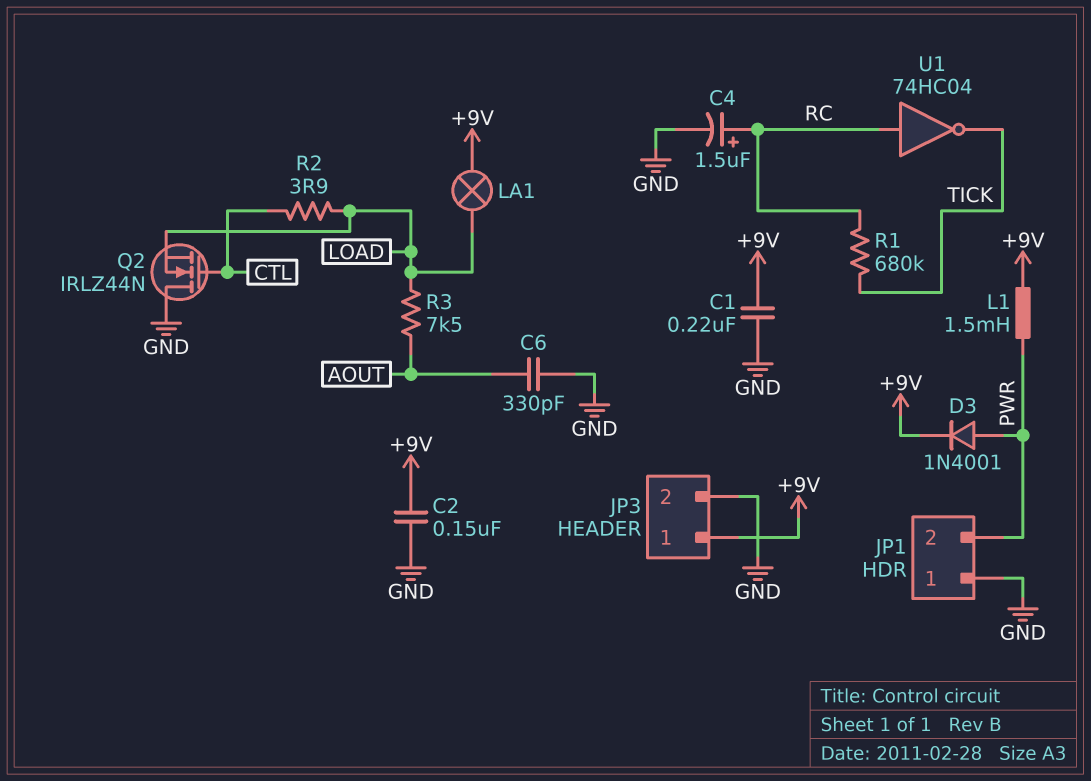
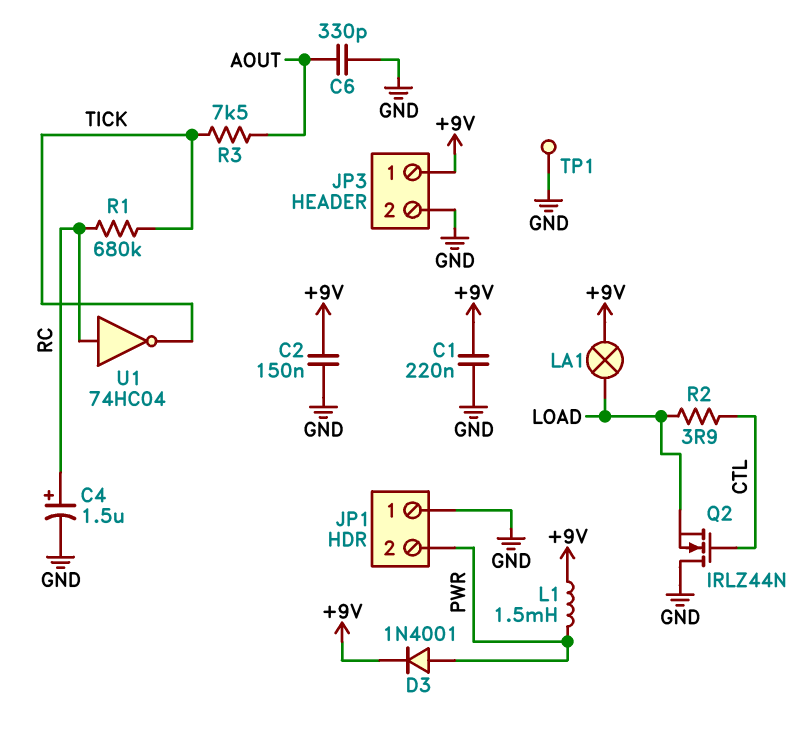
R3: 7.5k (AOUT, LOAD) -> 7.5k (AOUT, TICK)
TP1: none -> test point (GND)

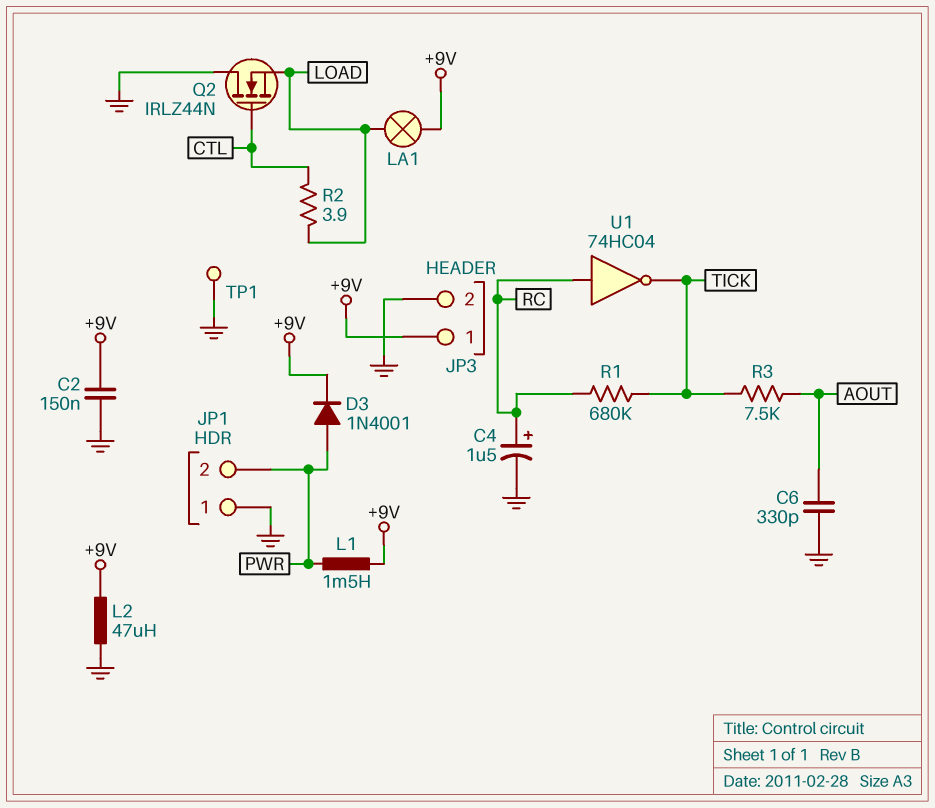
C1: 220nF (+9V, GND) -> none
L2: none -> 47uH (+9V, GND)

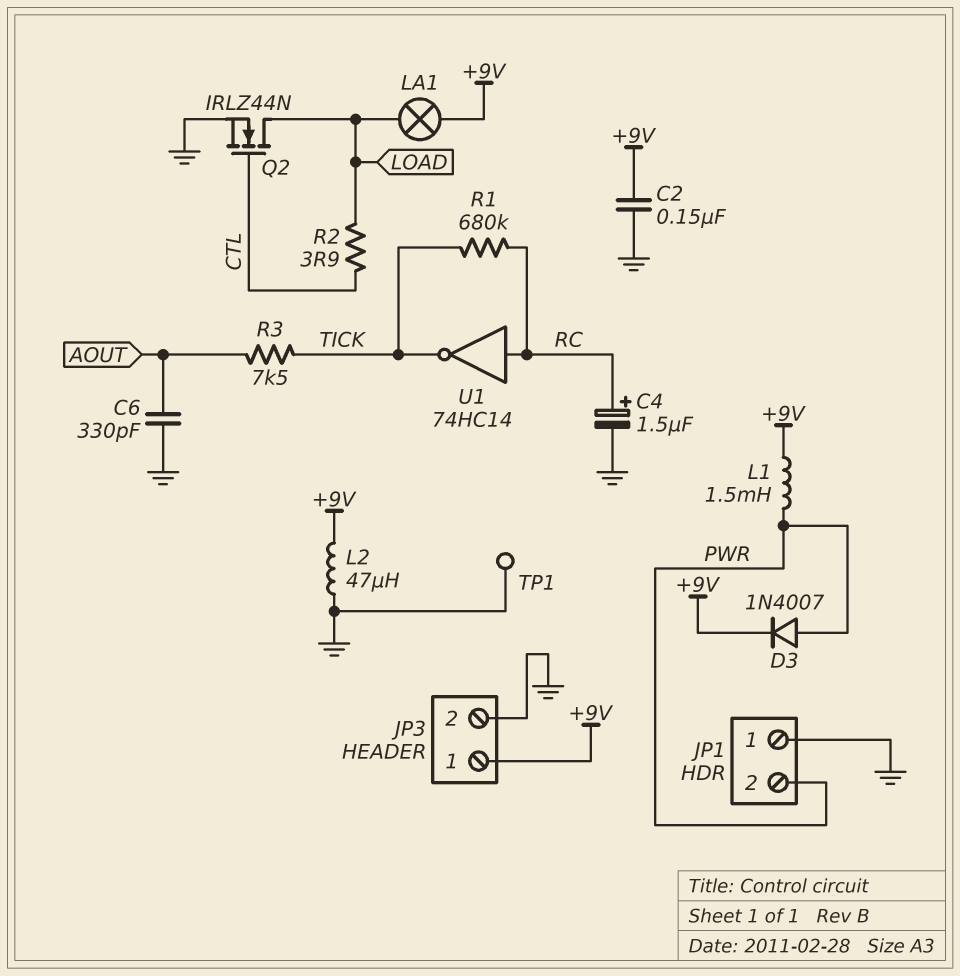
D3: diode 1N4001 (A PWR, K +9V) -> diode 1N4007 (A PWR, K +9V)
Q2: NMOS IRLZ44N (G CTL, D GND, S LOAD) -> NMOS IRLZ44N (G CTL, D LOAD, S GND)
U1: NOT 74HC04 (in RC, out TICK) -> NOT 74HC14 (in RC, out TICK)

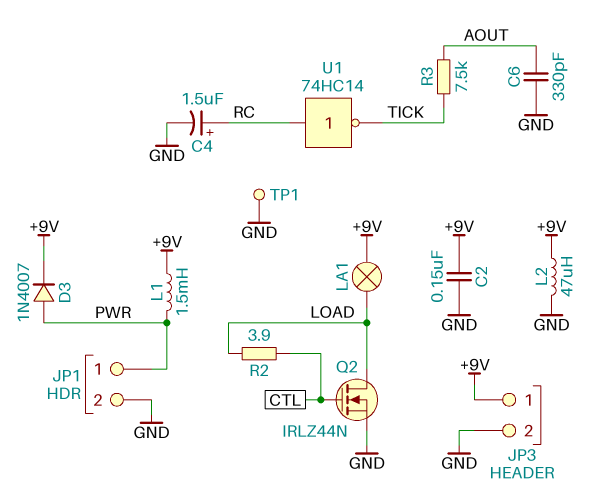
JP1 pin 1: GND -> PWR
JP1 pin 2: PWR -> GND
R1: 680k (RC, TICK) -> none

